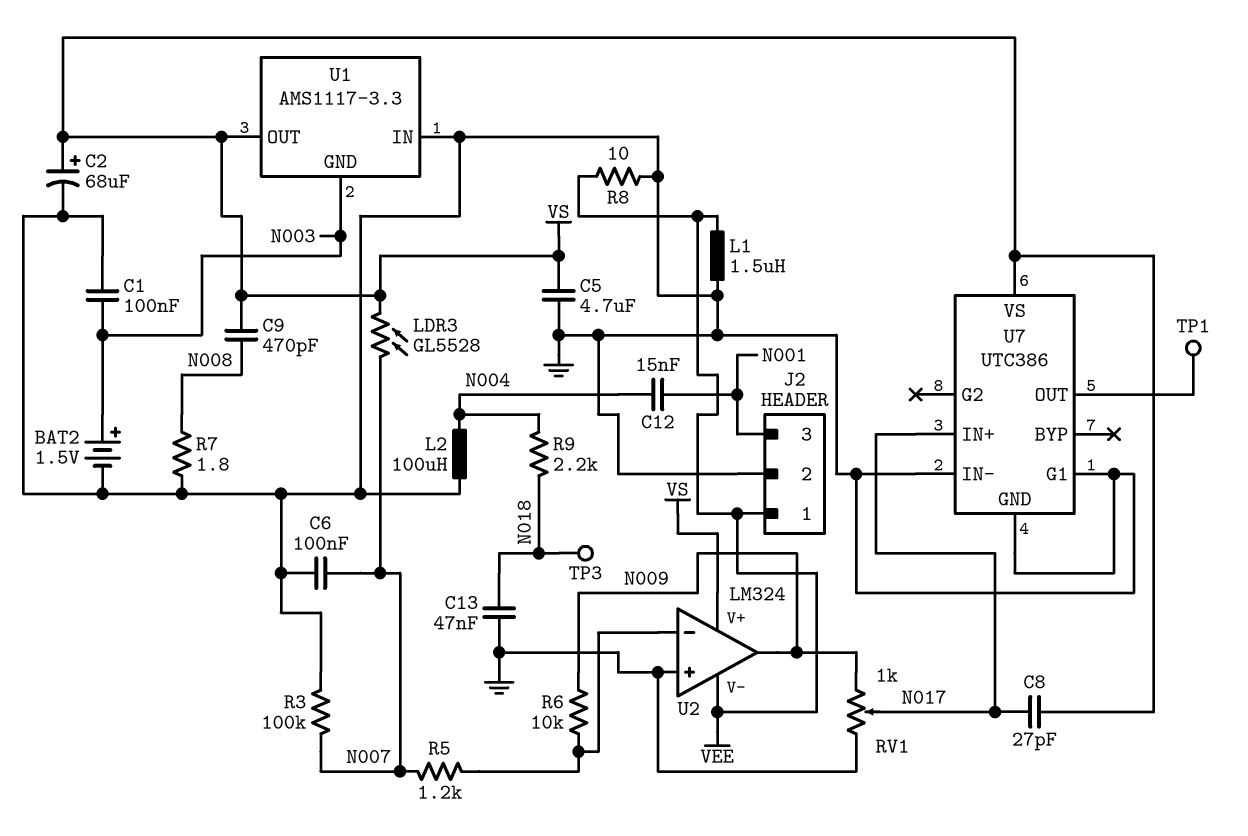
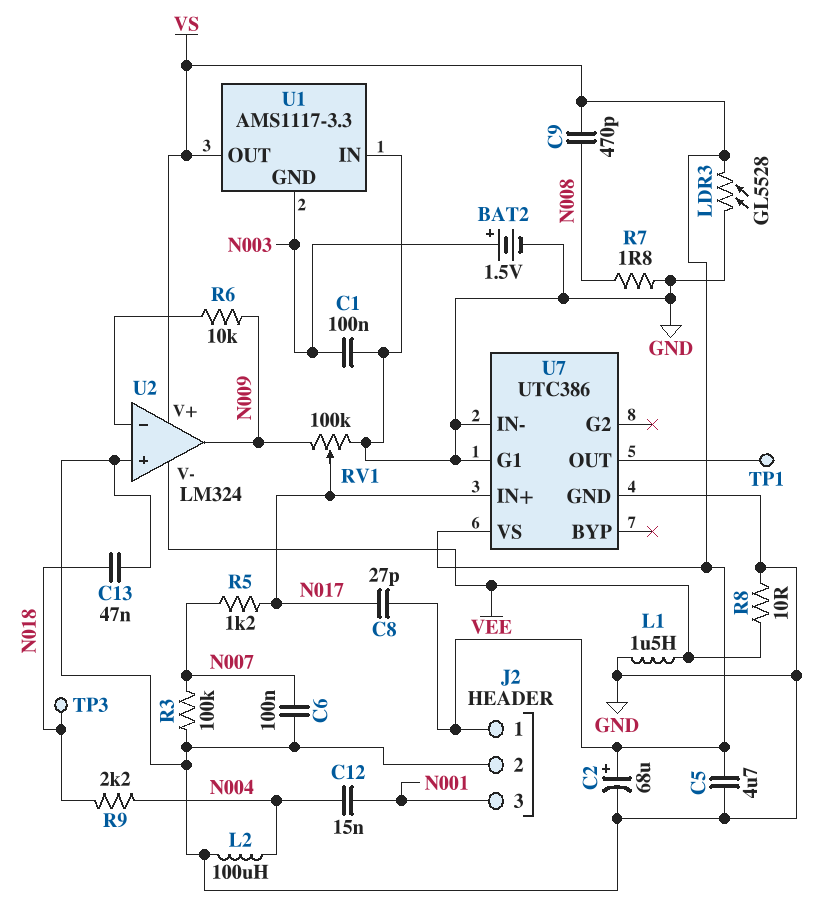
J2 pin 1: VEE -> VS
LDR3: GL5528 (N007, VS) -> GL5528 (GND, VS)
R5: 1.2k (N007, U2/in-) -> 1.2k (N007, N017)
RV1: 1k (GND, N009, wiper N017) -> 100k (GND, N009, wiper N017)

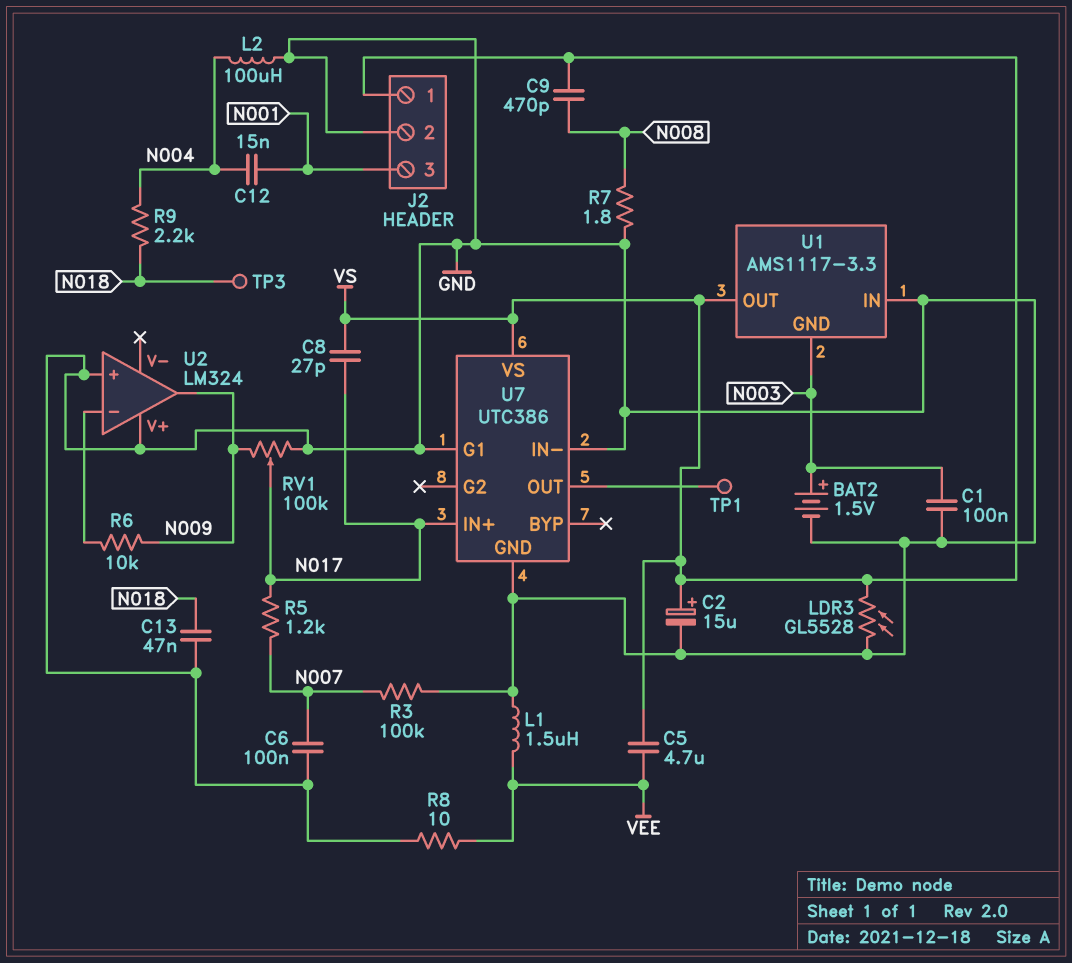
C2: 68uF (plus VS, minus GND) -> 15uF (plus VS, minus GND)
C5: 4.7uF (GND, VS) -> 4.7uF (VEE, VS)
U2 pin V+: VS -> GND
U2 pin V-: VEE -> none

